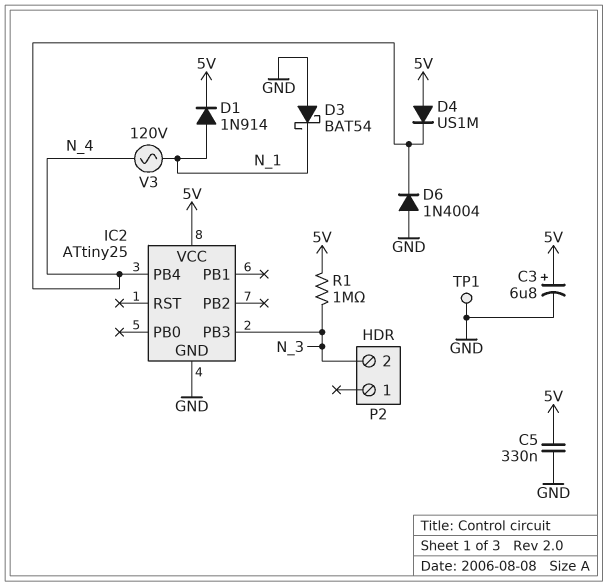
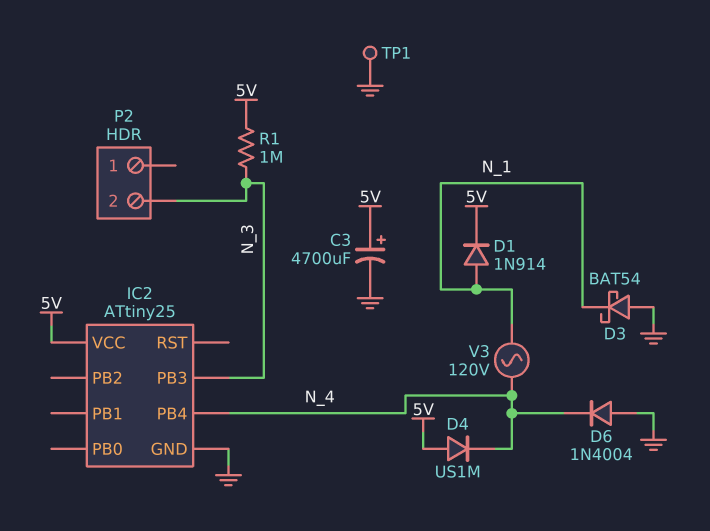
C3: 6.8uF (plus 5V, minus GND) -> 4700uF (plus 5V, minus GND)
C5: 330nF (5V, GND) -> none

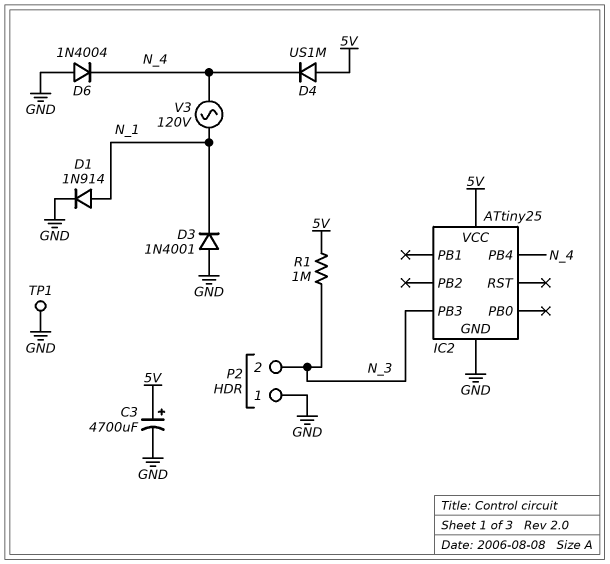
D1: diode 1N914 (A N_1, K 5V) -> diode 1N914 (A N_1, K GND)
D3: schottky BAT54 (A GND, K N_1) -> diode 1N4001 (A GND, K N_1)
P2 pin 1: none -> GND

